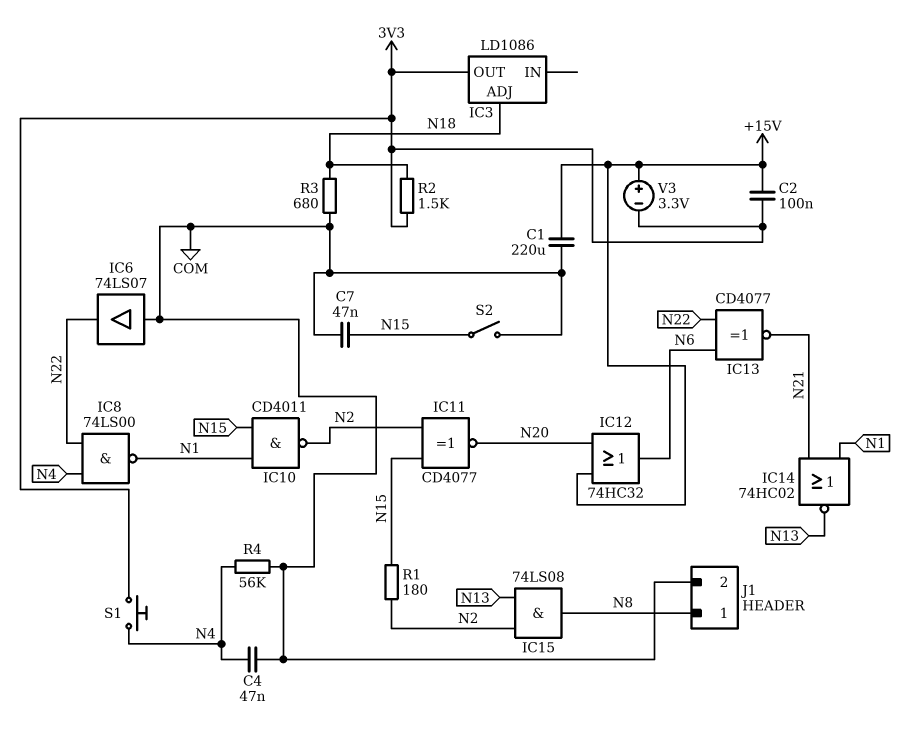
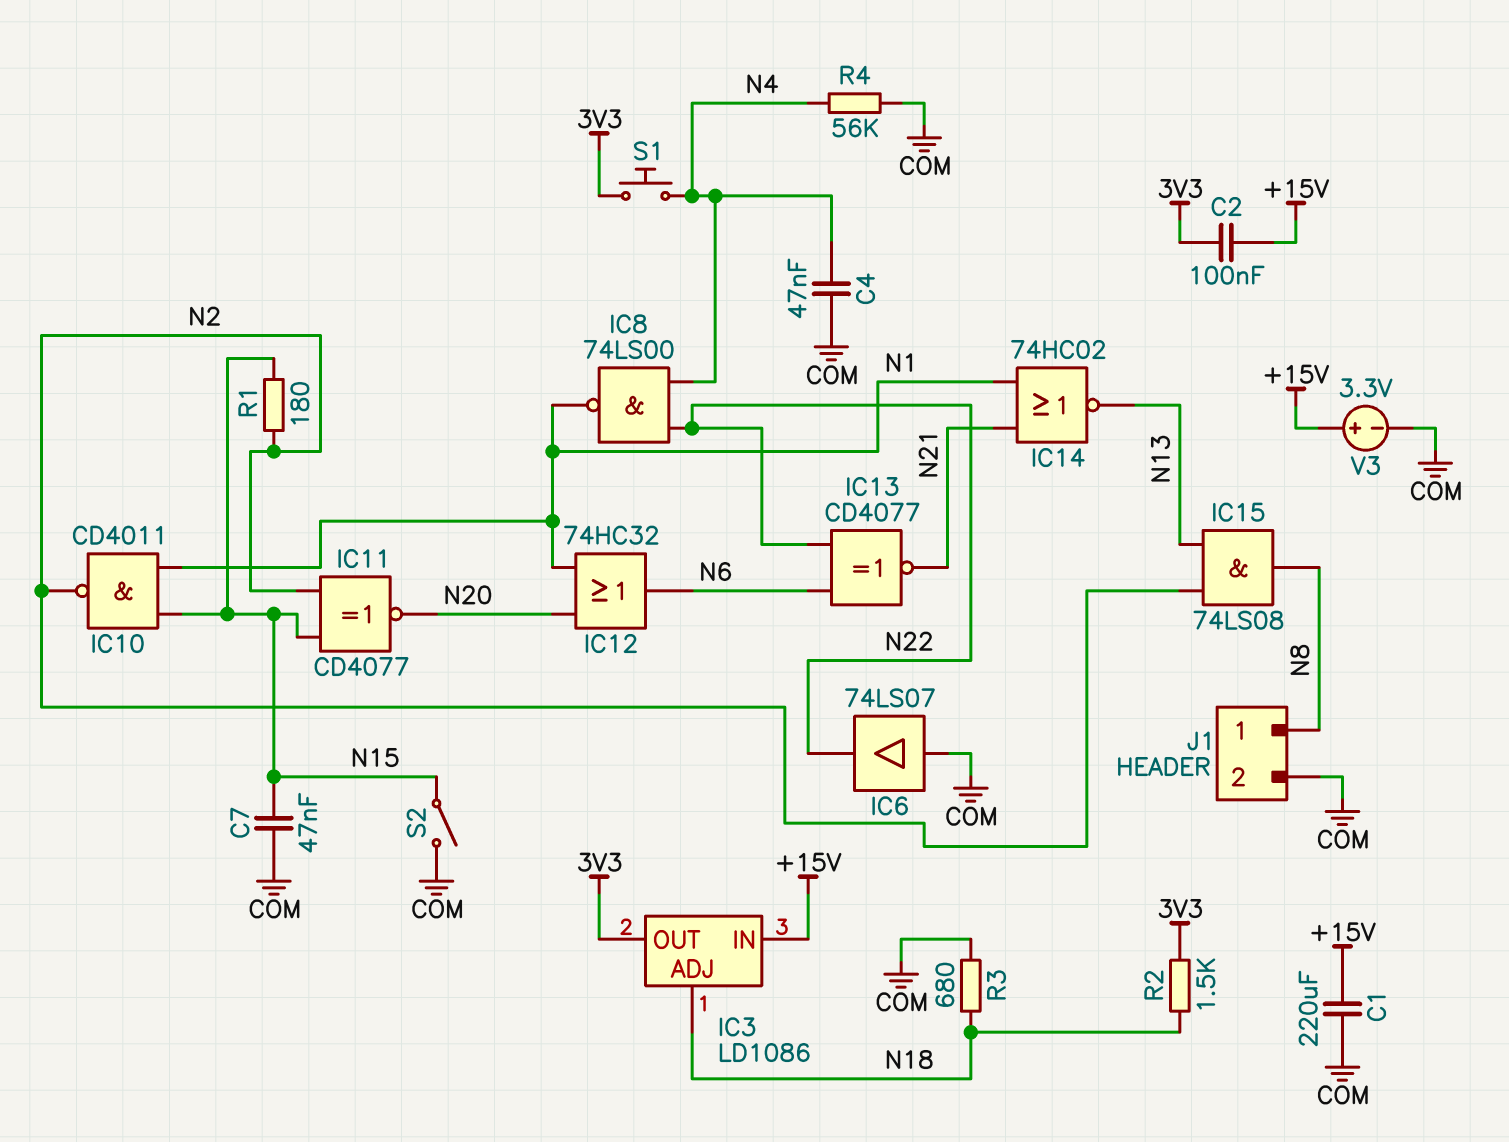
IC3 pin IN: none -> +15V
IC12: OR 74HC32 (in +15V, in N20, out N6) -> OR 74HC32 (in N1, in N20, out N6)
V3: 3.3V (plus +15V, minus 3V3) -> 3.3V (plus +15V, minus COM)

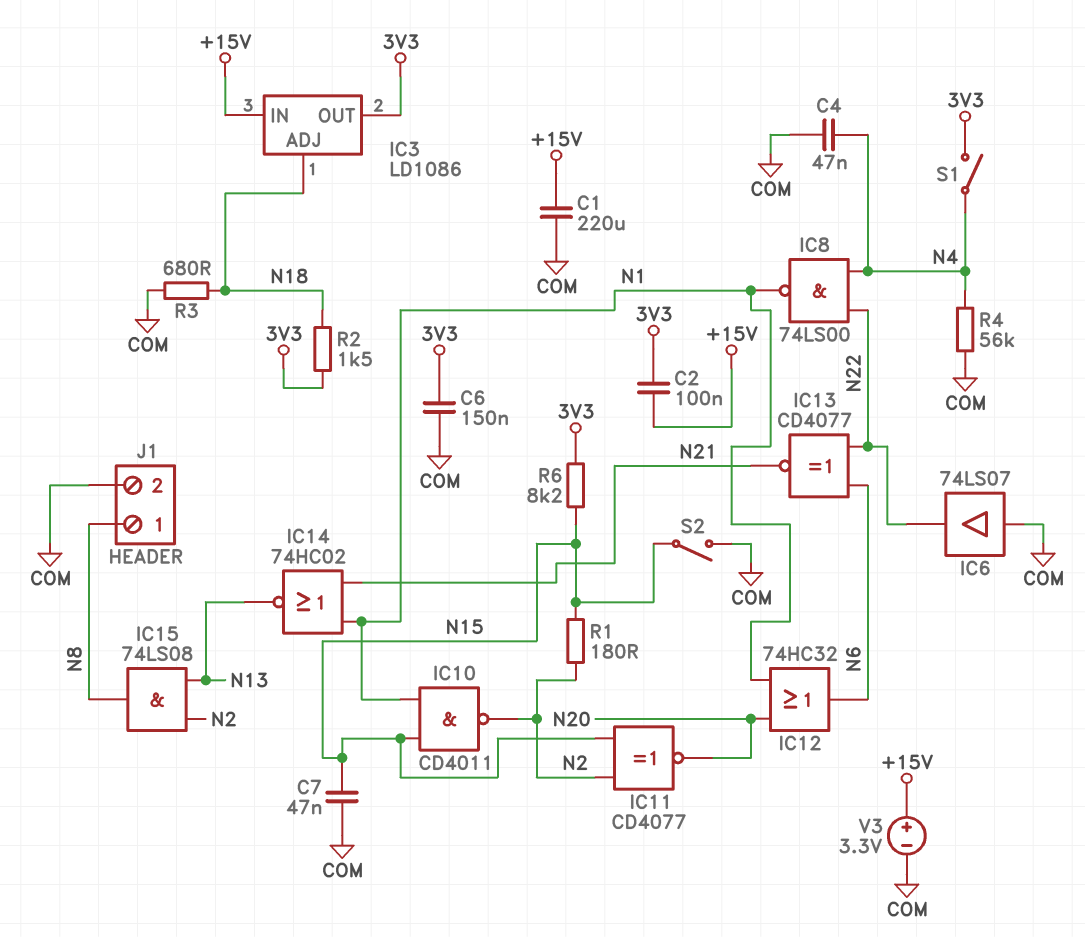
C6: none -> 150nF (3V3, COM)
R6: none -> 8.2k (3V3, N15)
S1: button (3V3, N4) -> switch (3V3, N4)

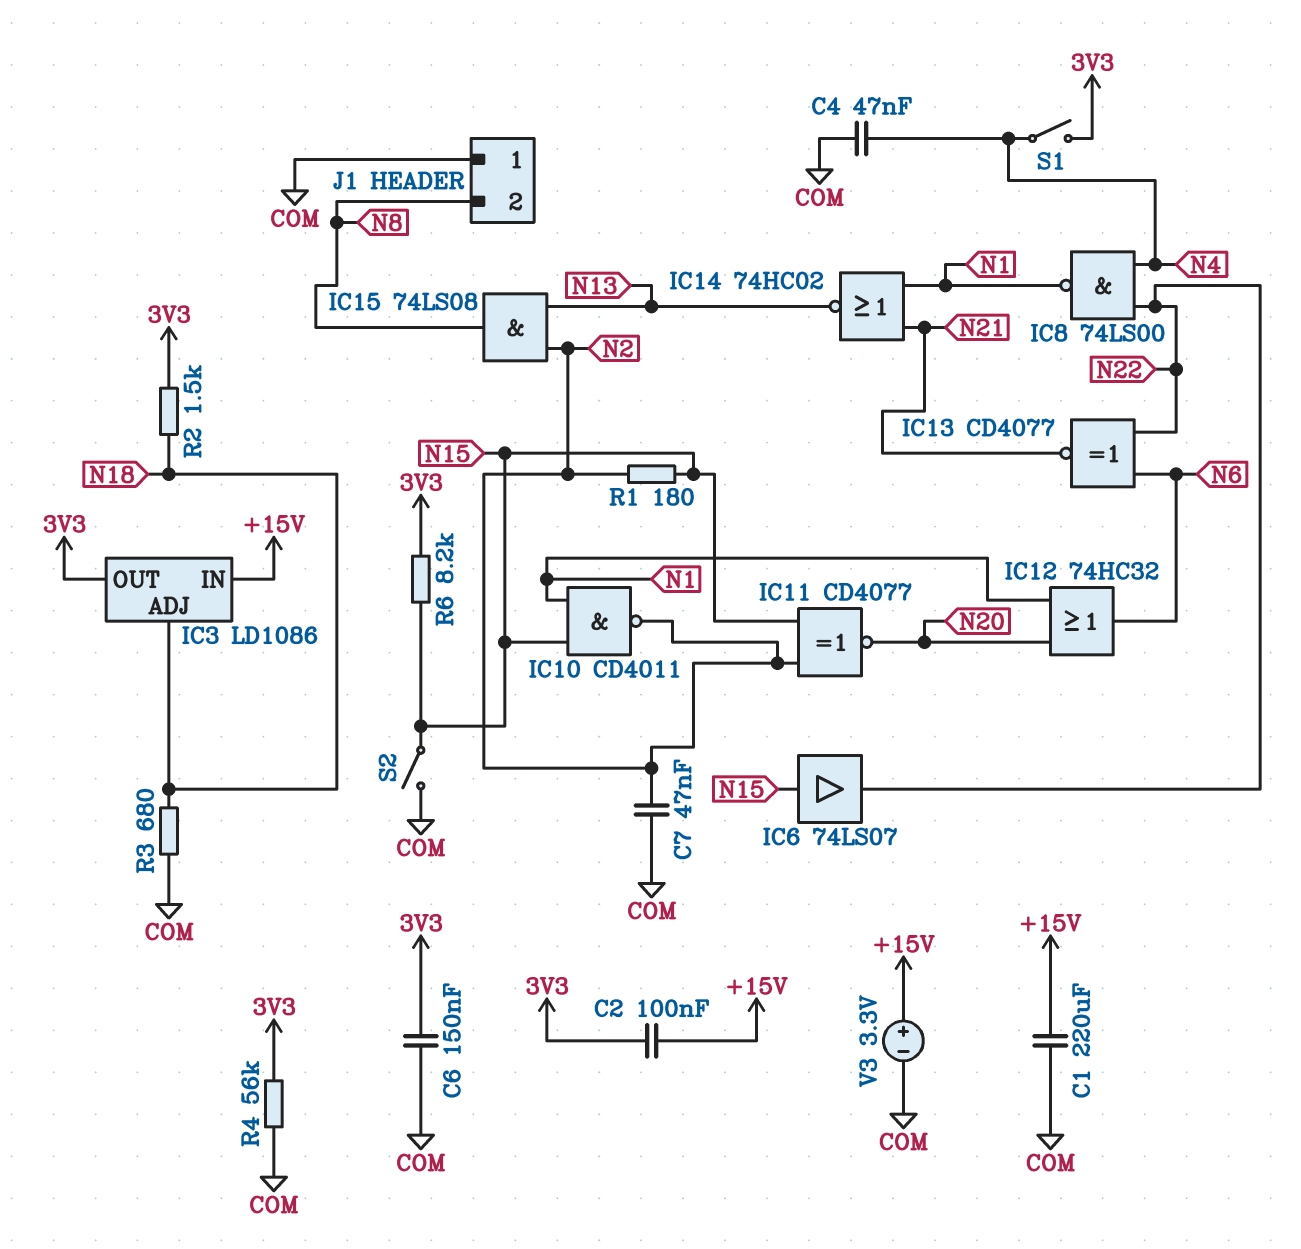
C7: 47nF (COM, N15) -> 47nF (COM, N2)
IC6: buffer 74LS07 (in COM, out N22) -> buffer 74LS07 (in N15, out N22)
J1 pin 1: N8 -> COM
J1 pin 2: COM -> N8
R4: 56k (COM, N4) -> 56k (3V3, COM)

